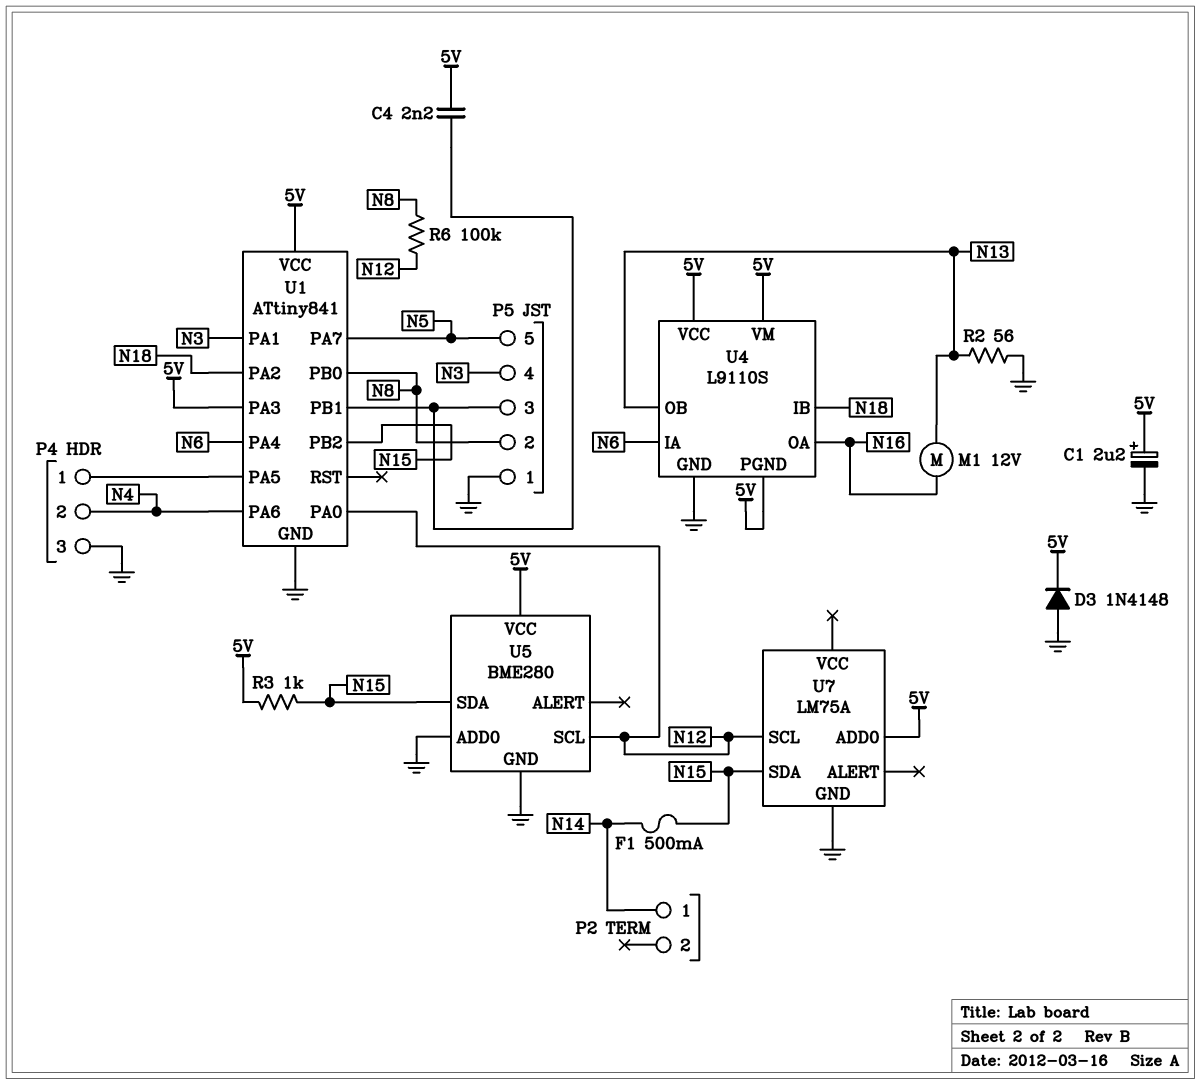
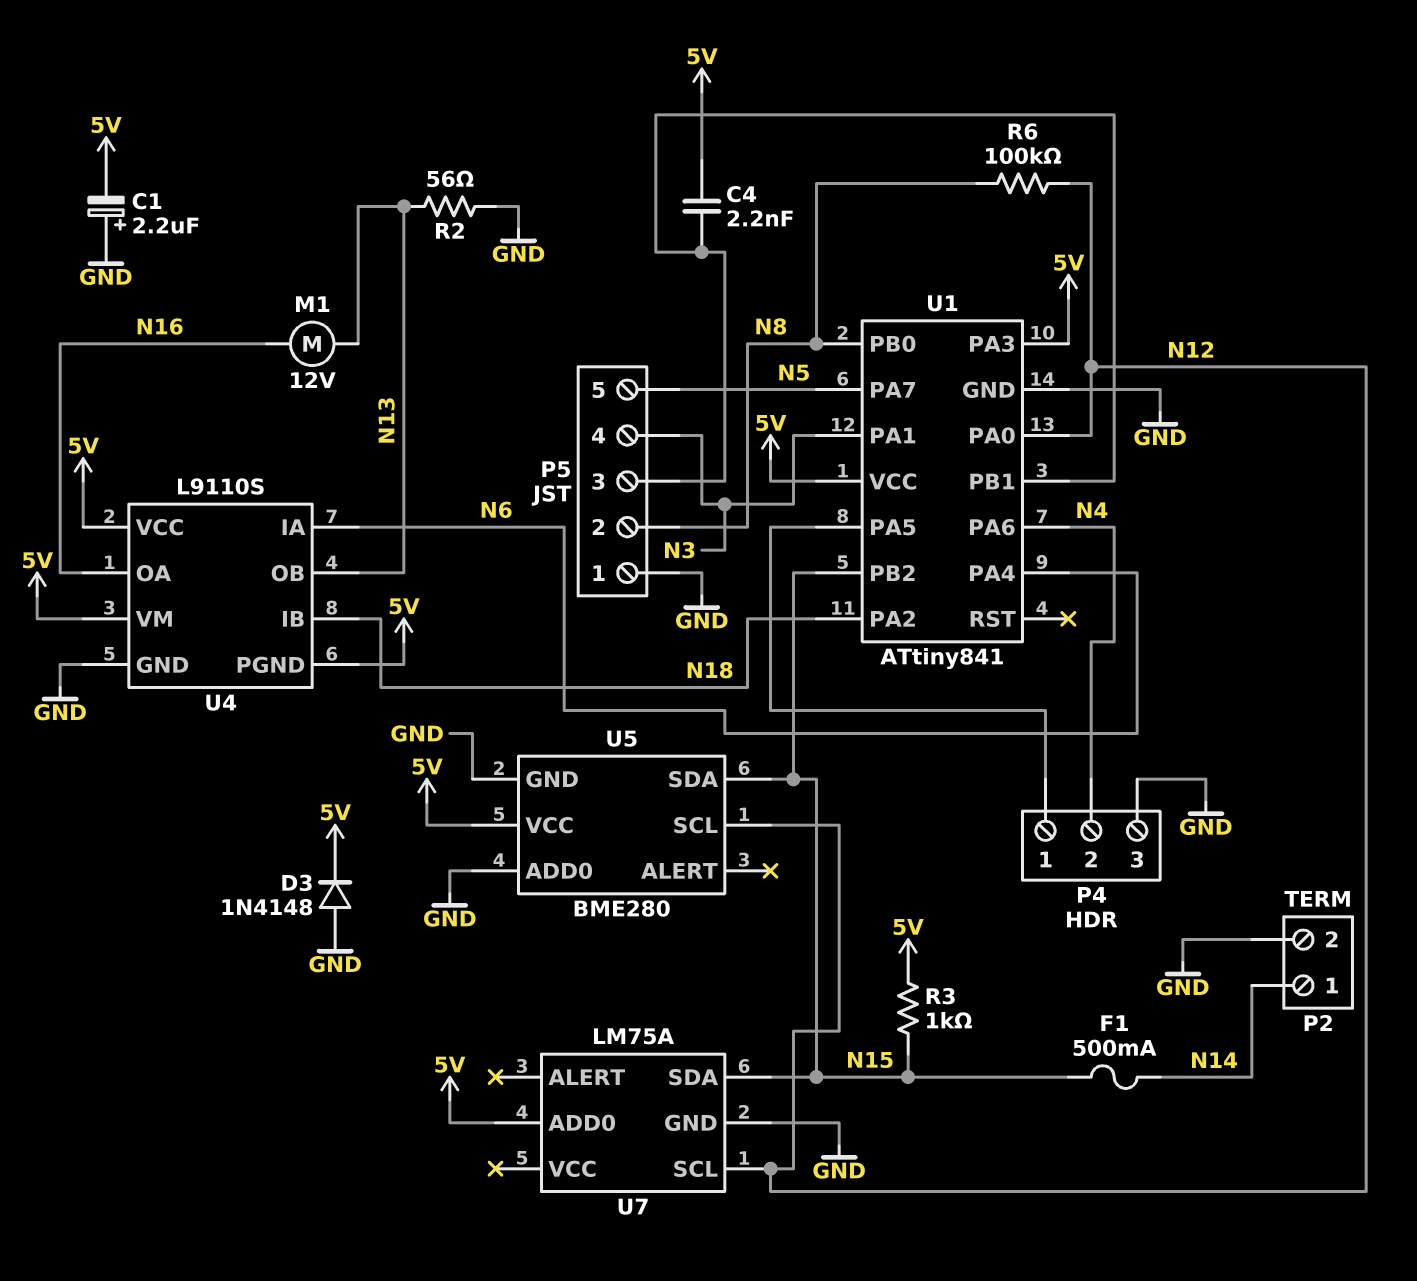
C1: 2.2uF (plus 5V, minus GND) -> 2.2uF (plus GND, minus 5V)
P2 pin 2: none -> GND

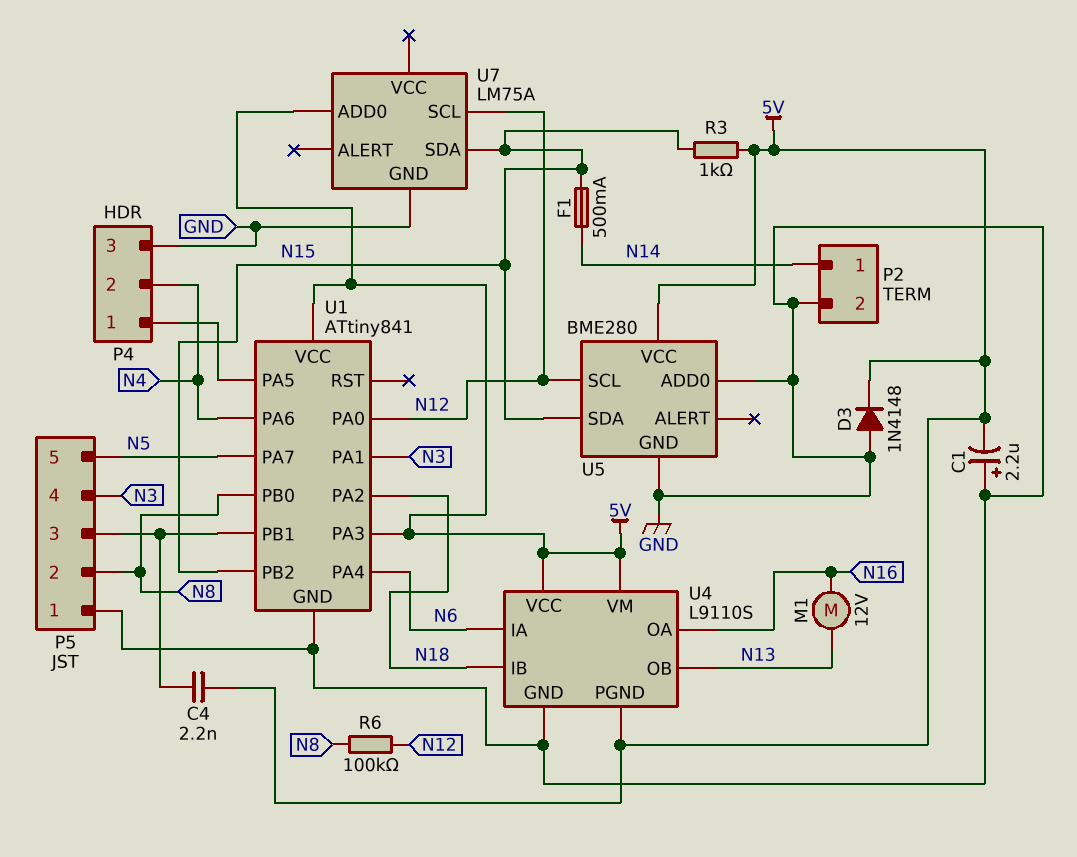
R2: 56 (GND, N13) -> none

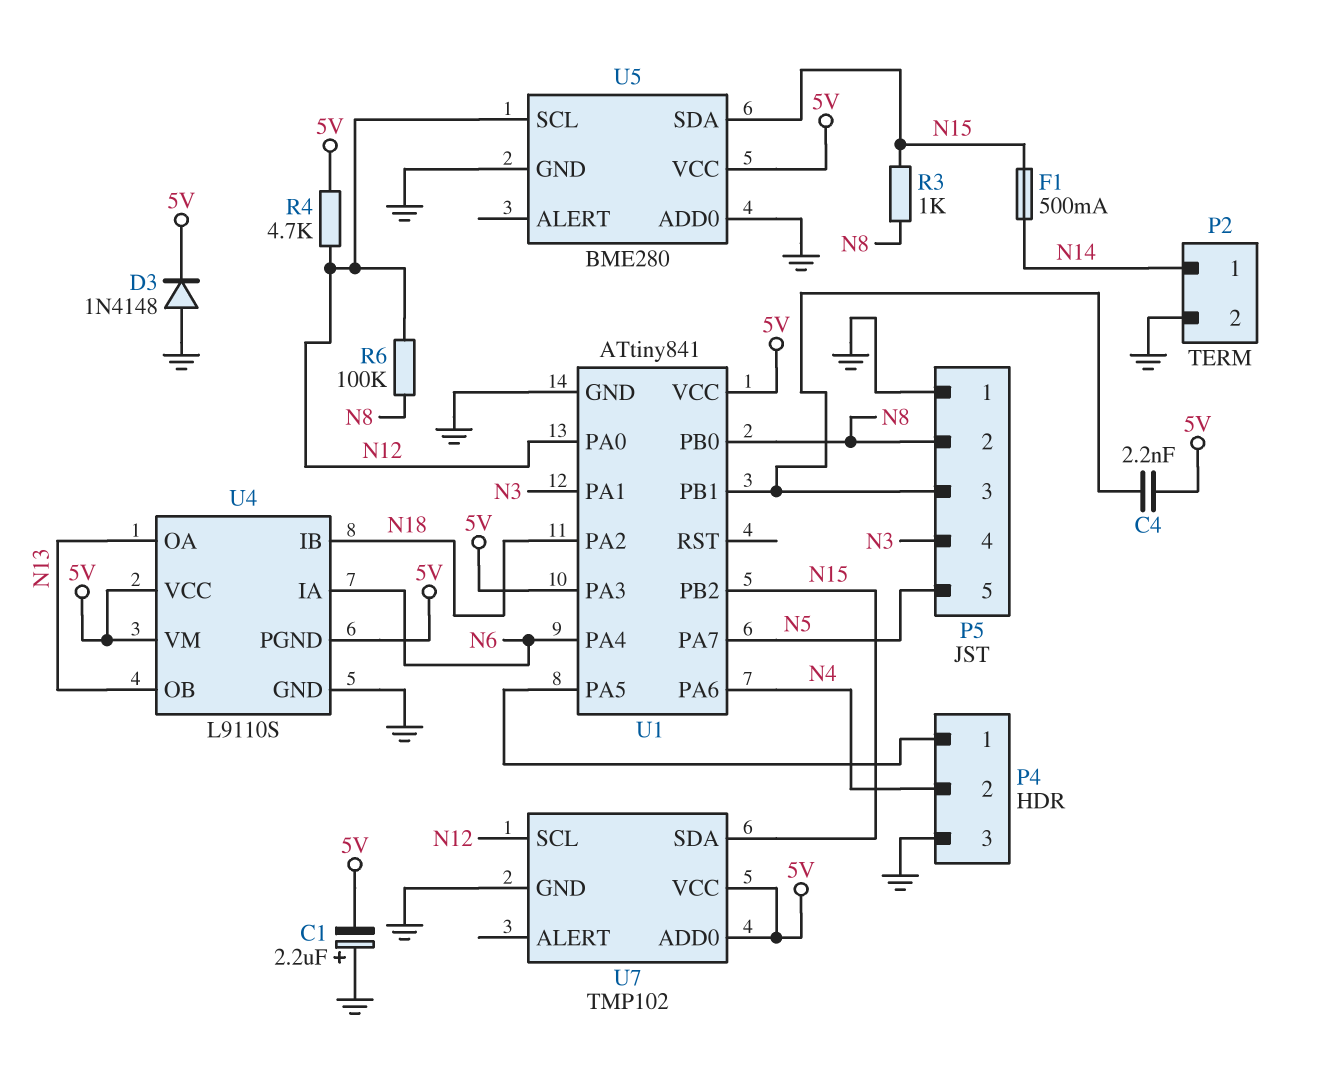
M1: motor 12V (N13, N16) -> none
R3: 1k (5V, N15) -> 1k (N8, N15)
R4: none -> 4.7k (5V, N12)
U4 pin OA: N16 -> N13
U7: LM75A -> TMP102
U7 pin VCC: none -> 5V

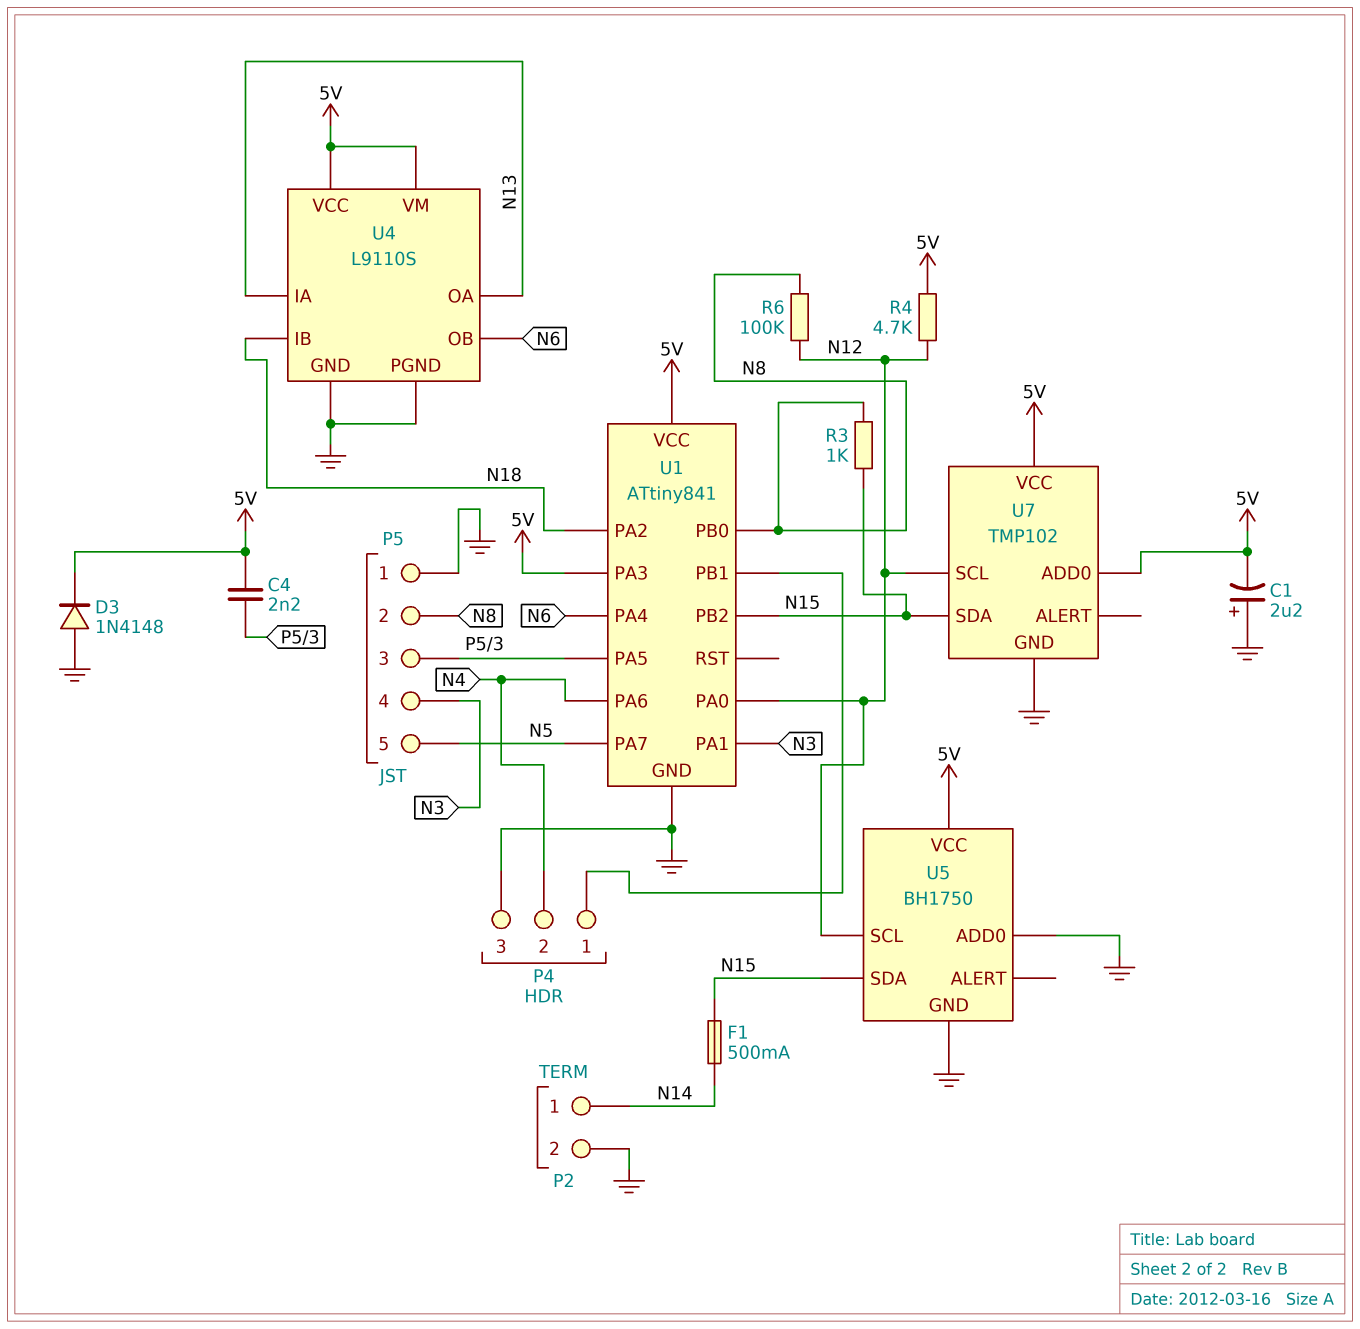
U1 pin PA5: P4/1 -> P5/3
U1 pin PB1: P5/3 -> P4/1
U4 pin IA: N6 -> N13
U4 pin OB: N13 -> N6
U4 pin PGND: 5V -> GND
U5: BME280 -> BH1750

